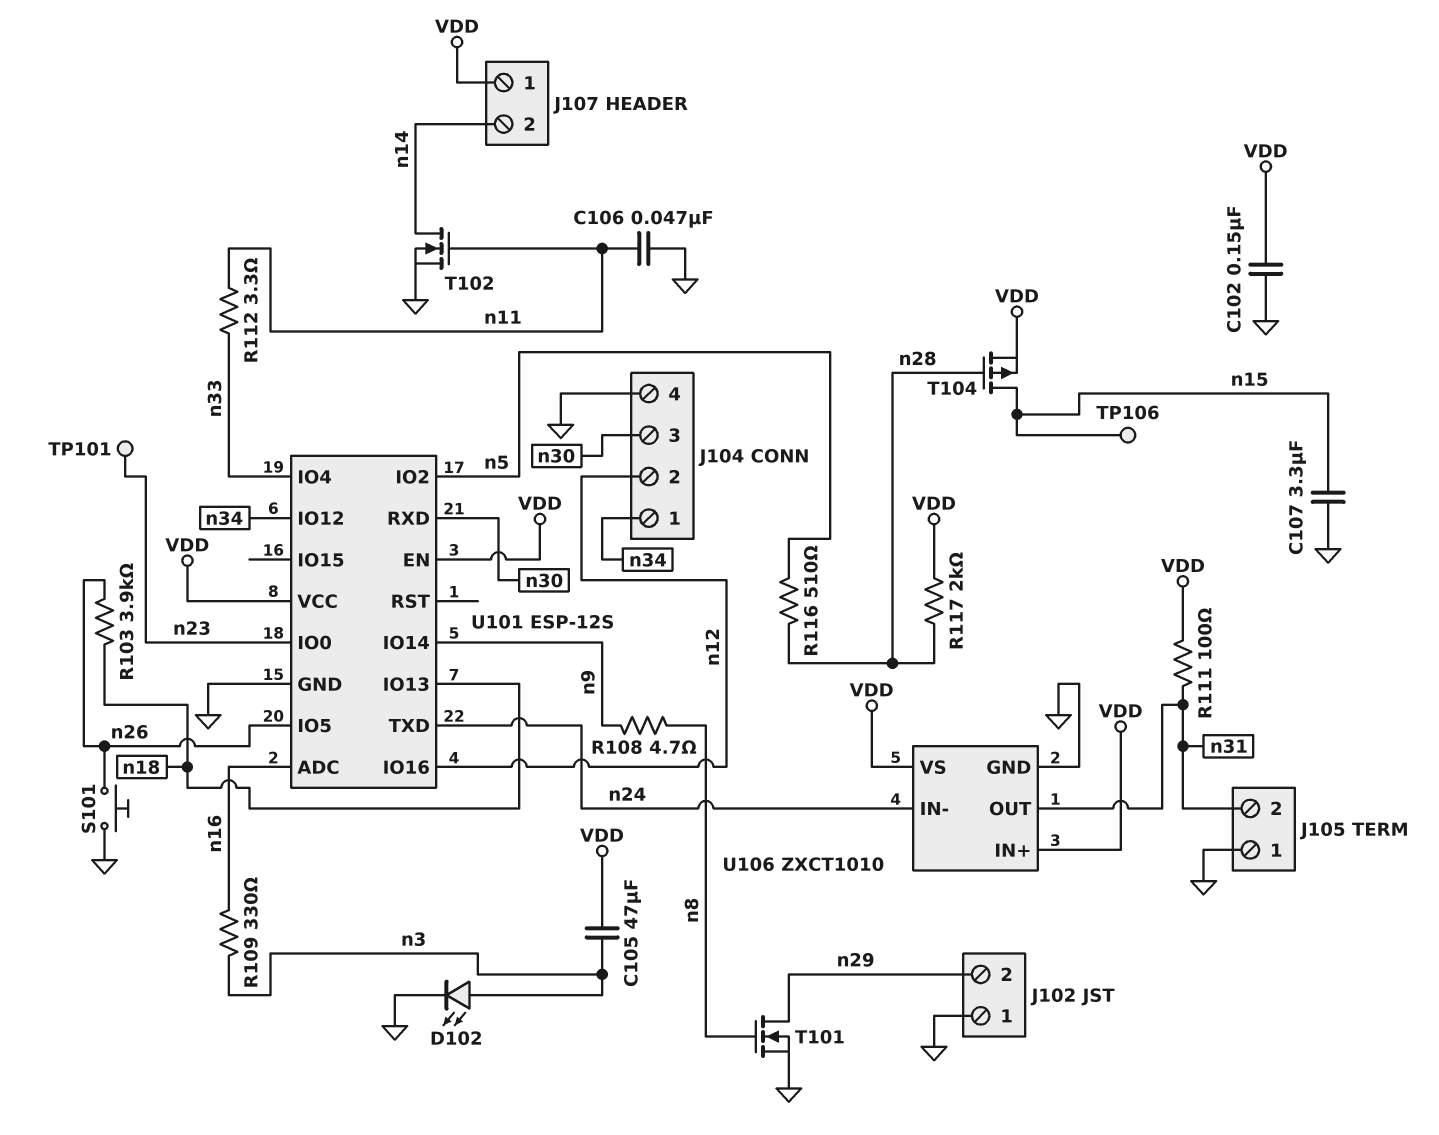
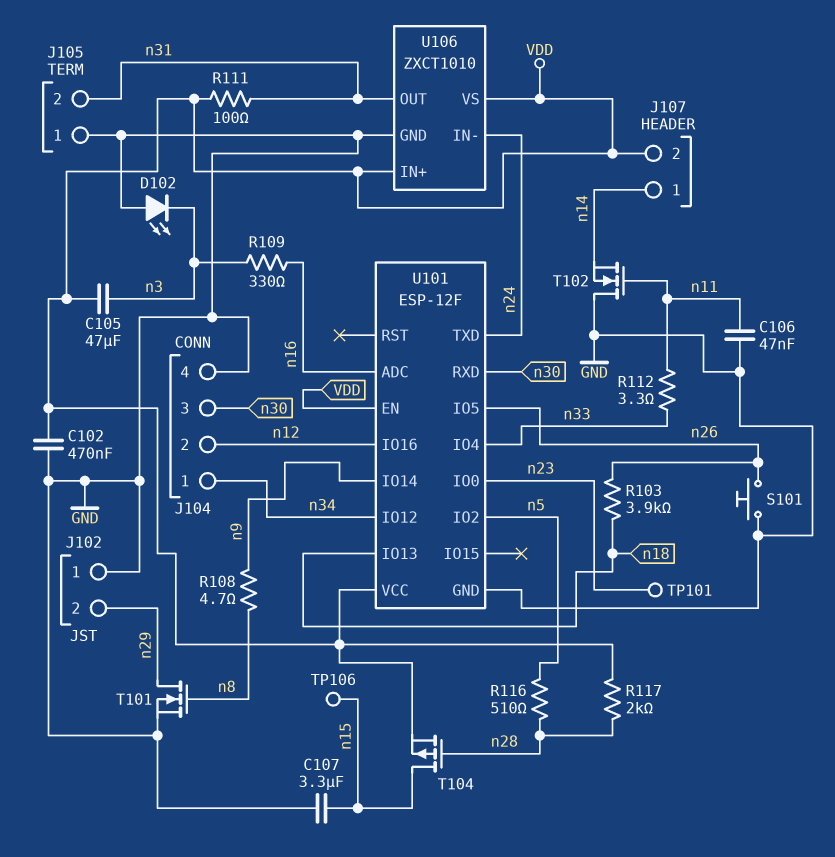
C102: 150nF (GND, VDD) -> 470nF (GND, VDD)
D102: LED (A n3, K GND) -> LED (A GND, K n3)
J107 pin 1: VDD -> n14
J107 pin 2: n14 -> VDD
T102: NMOS (G n11, D n14, S GND) -> NMOS (G n11, D GND, S n14)
U101: ESP-12S -> ESP-12F

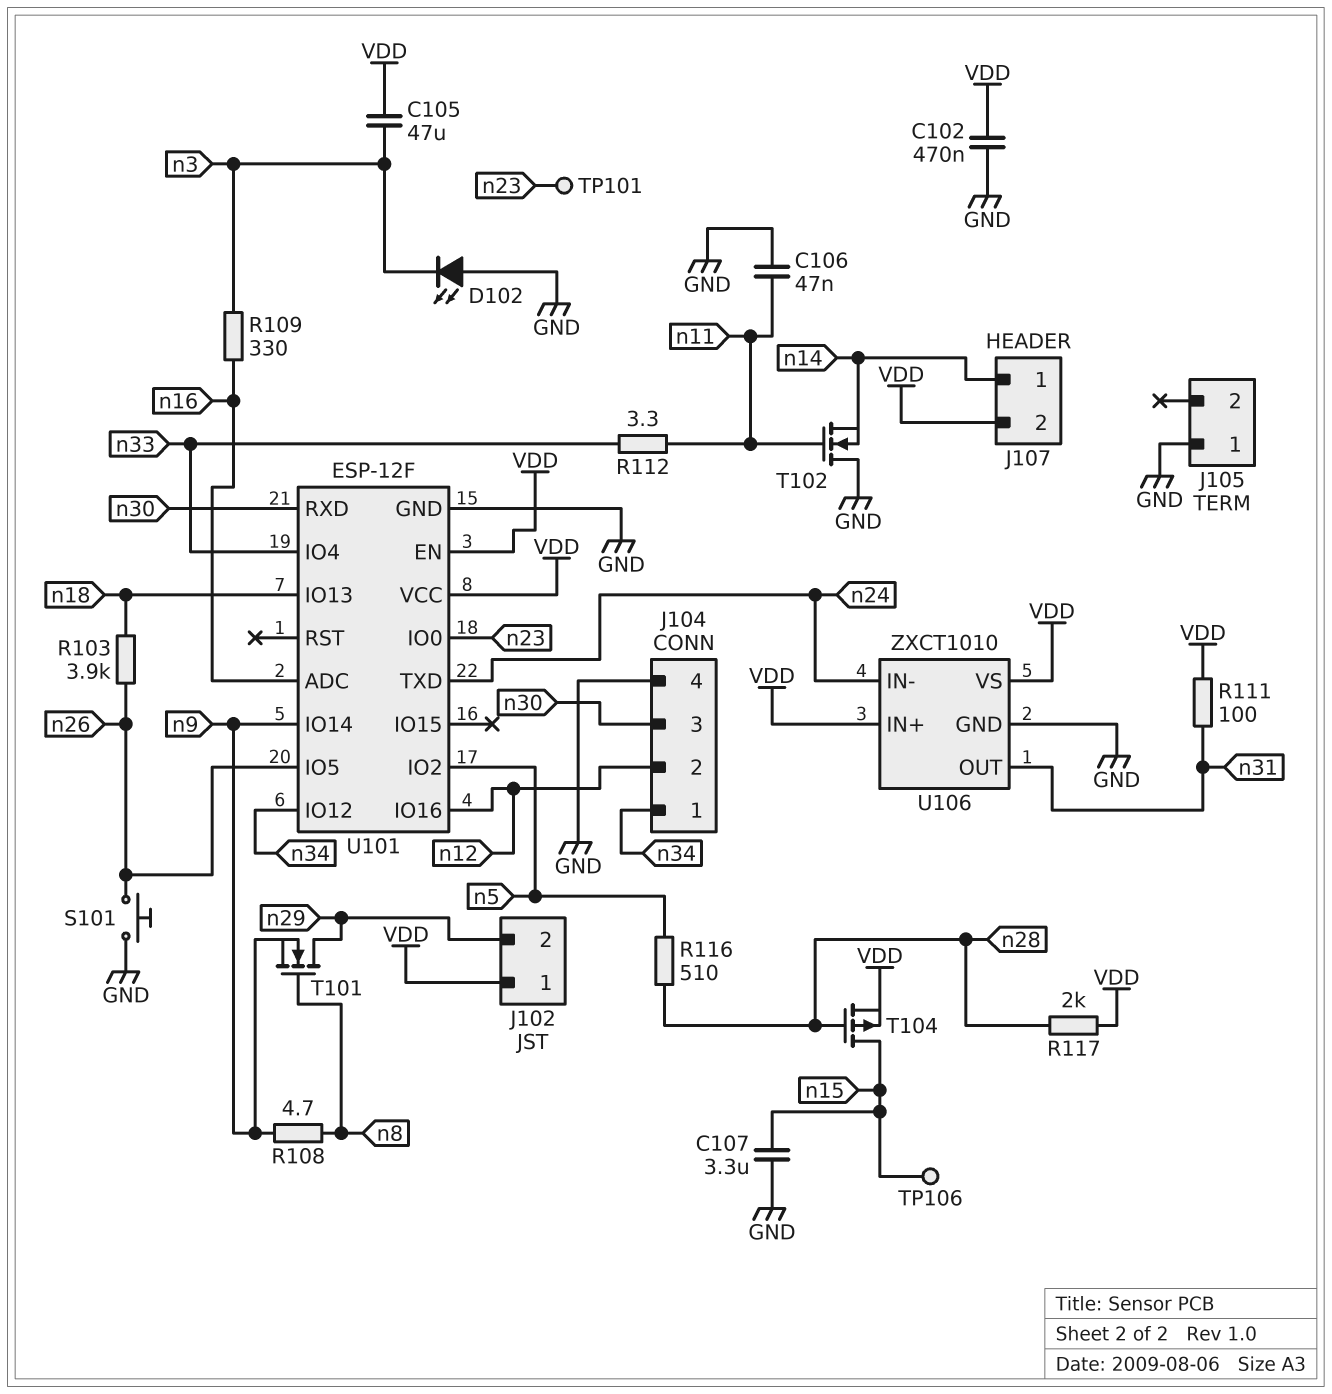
J102 pin 1: GND -> VDD
J105 pin 2: n31 -> none
T101: NMOS (G n8, D n29, S GND) -> NMOS (G n8, D n29, S n9)

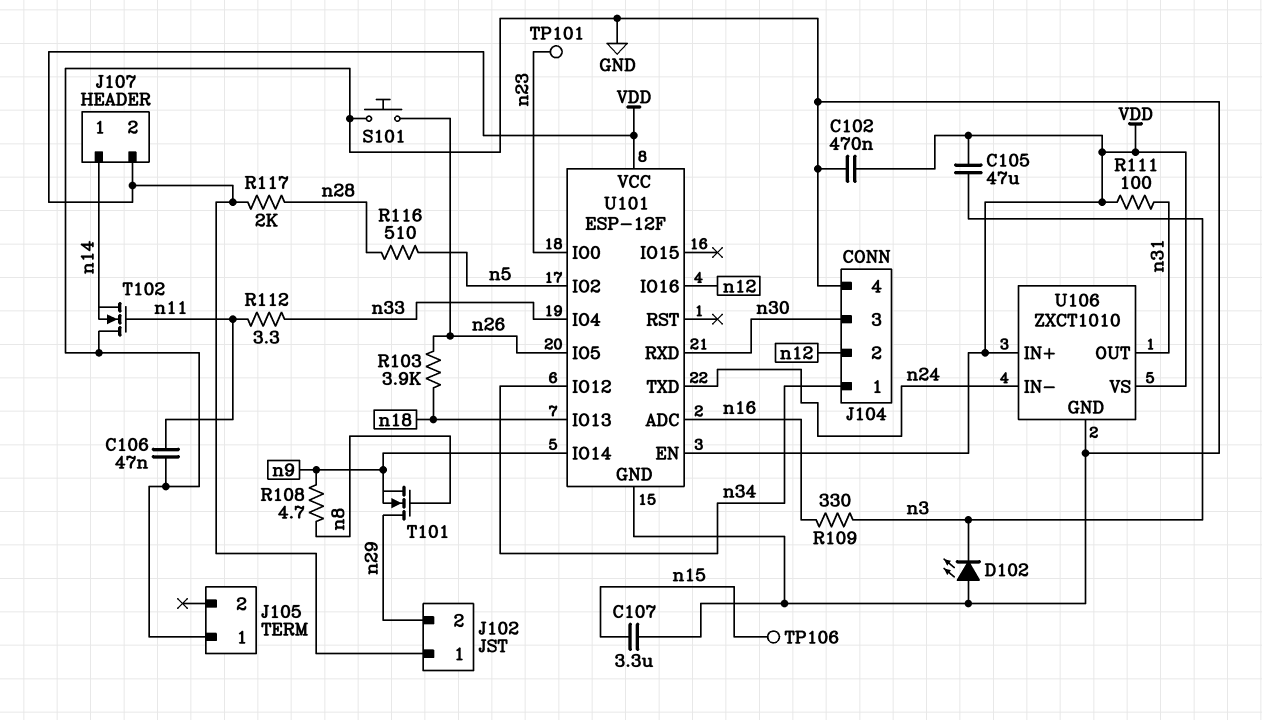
T104: PMOS (G n28, D n15, S VDD) -> none

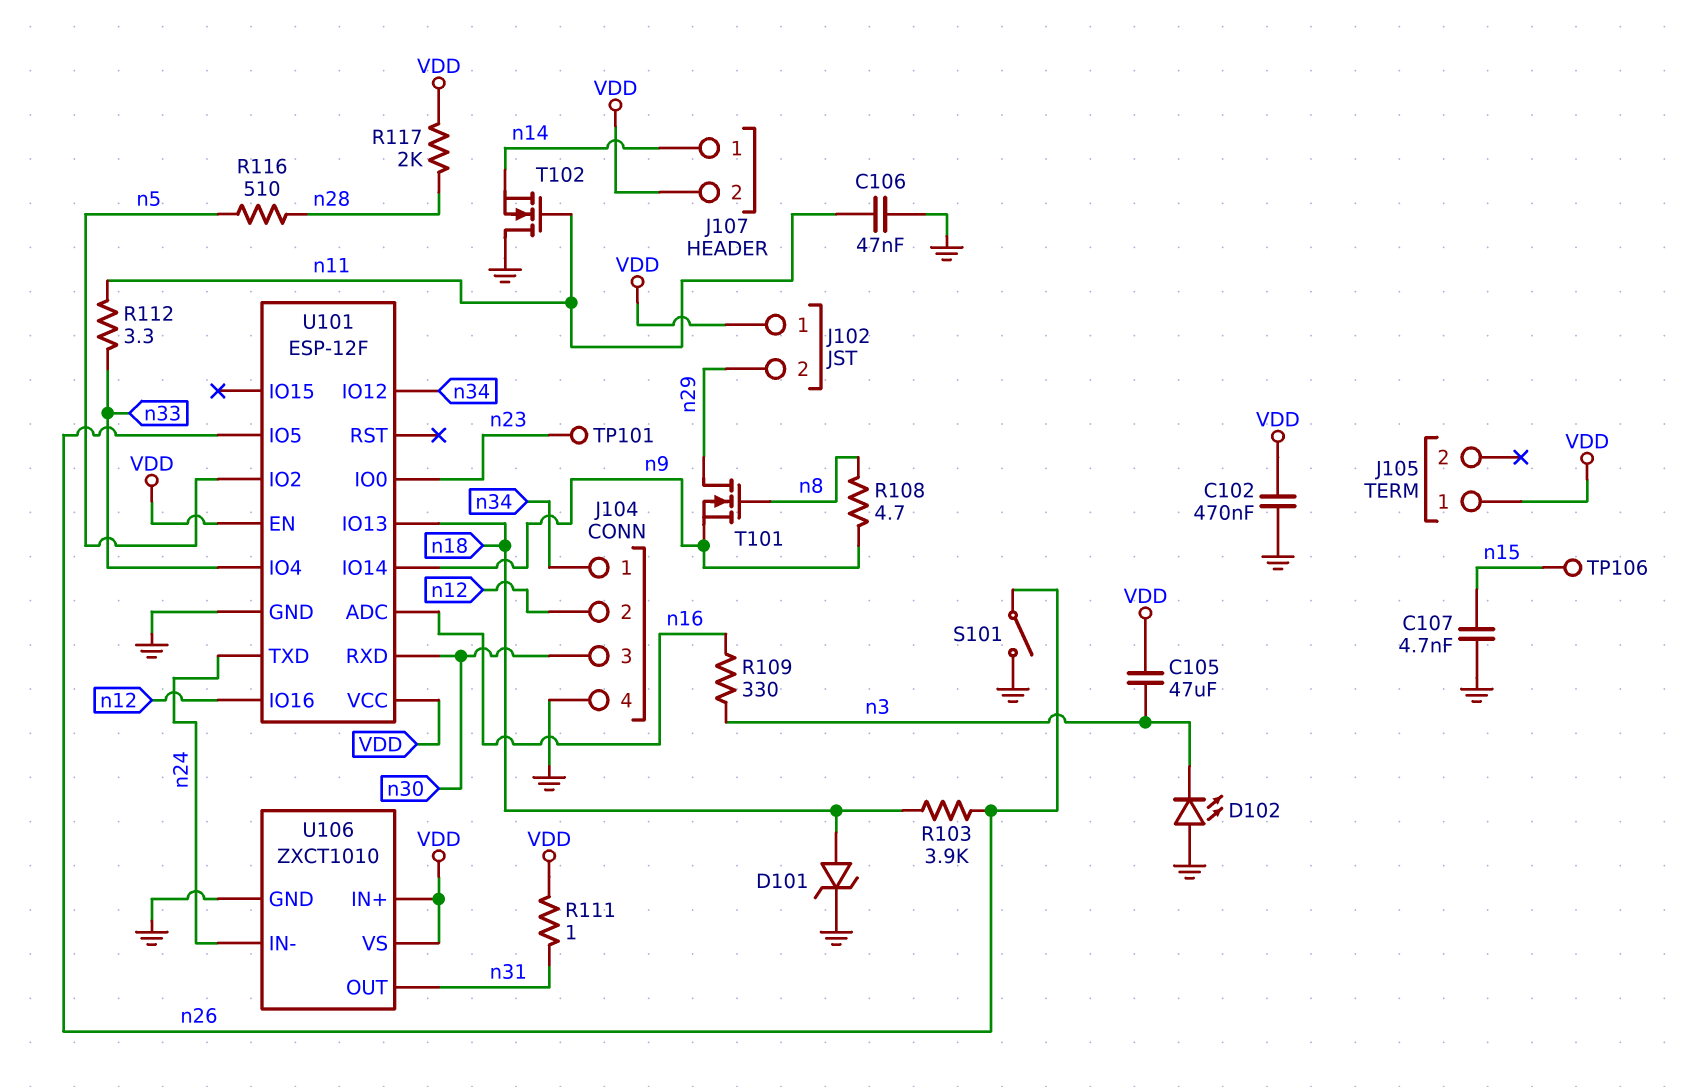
C107: 3.3uF (GND, n15) -> 4.7nF (GND, n15)
D101: none -> zener (A n18, K GND)
J105 pin 1: GND -> VDD
R111: 100 (VDD, n31) -> 1 (VDD, n31)
S101: button (GND, n26) -> switch (GND, n26)

